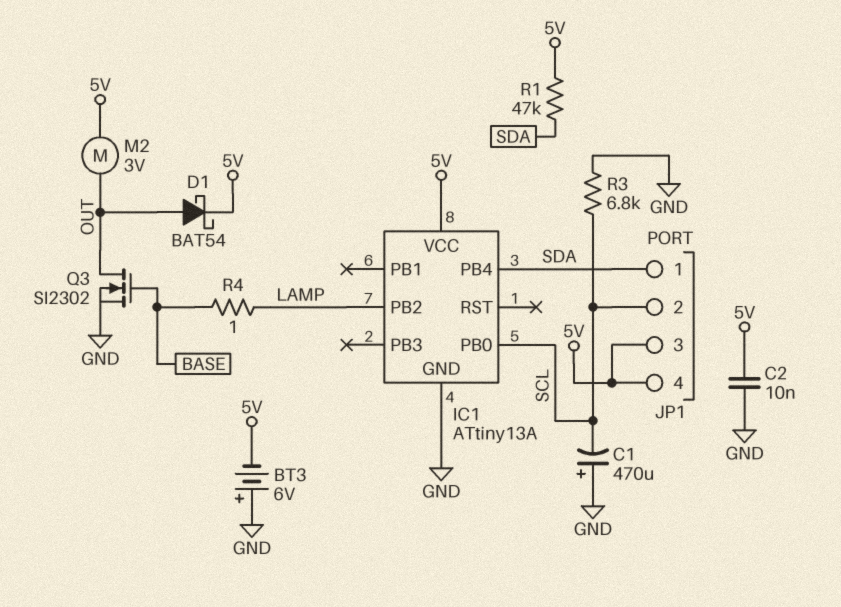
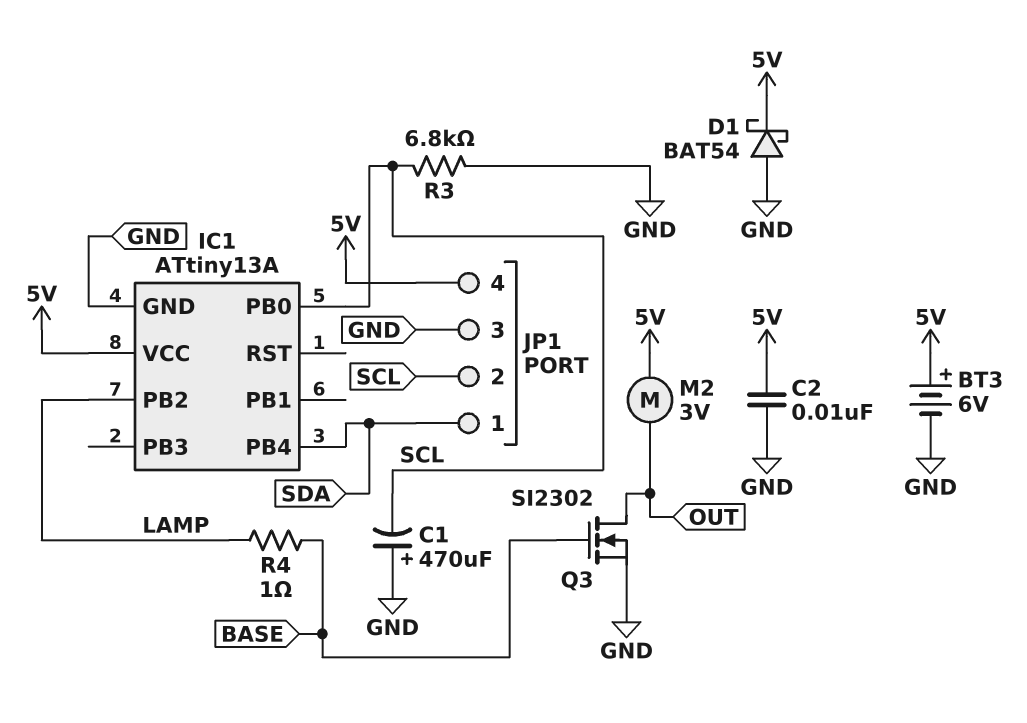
BT3: 6V (plus GND, minus 5V) -> 6V (plus 5V, minus GND)
D1: schottky BAT54 (A OUT, K 5V) -> schottky BAT54 (A GND, K 5V)
JP1 pin 3: 5V -> GND
R1: 47k (5V, SDA) -> none

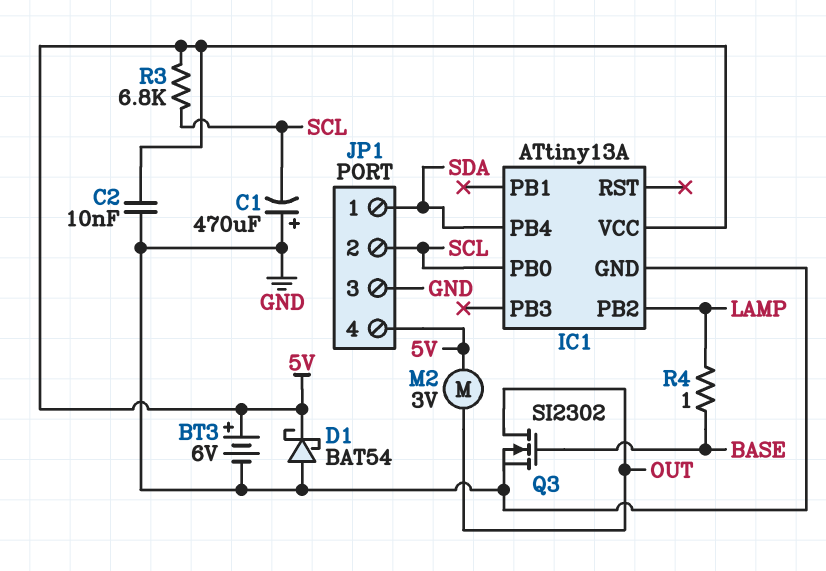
R3: 6.8k (GND, SCL) -> 6.8k (5V, SCL)

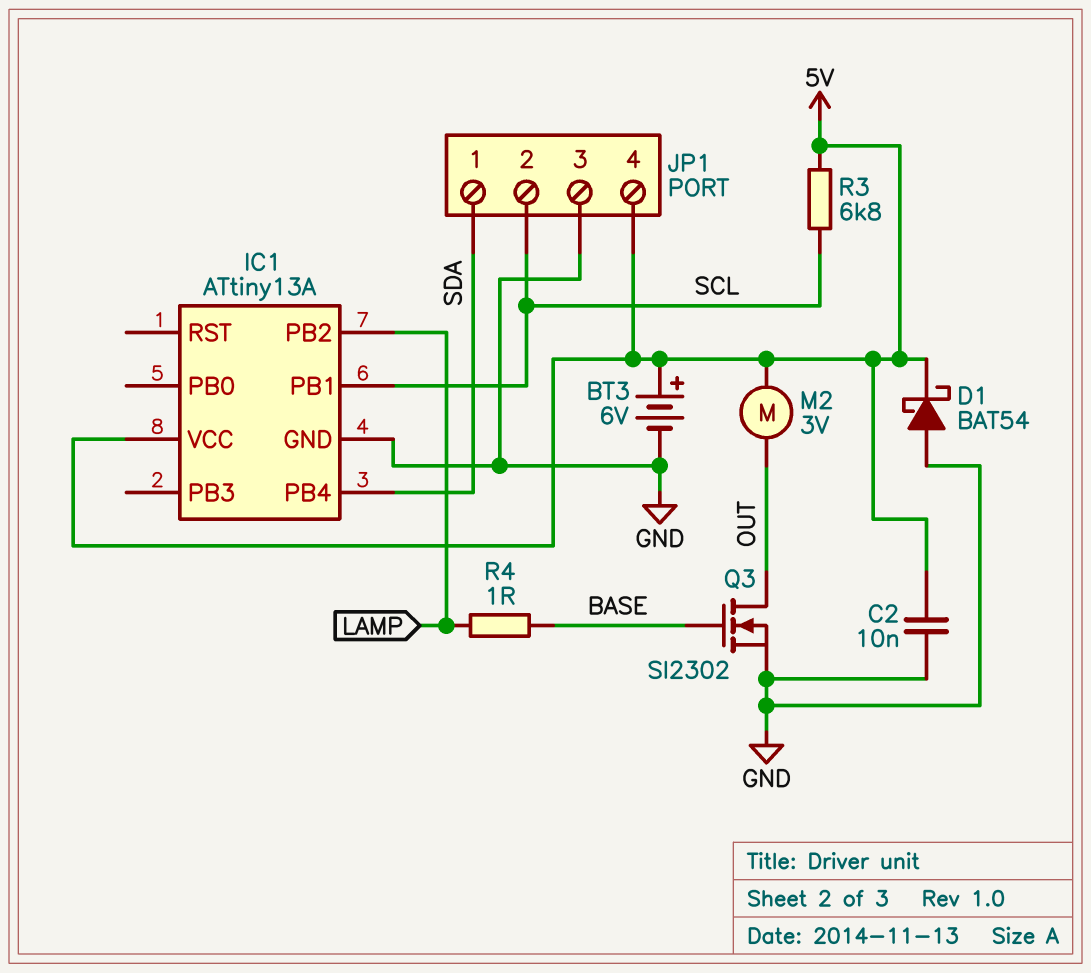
C1: 470uF (plus GND, minus SCL) -> none
IC1 pin PB0: SCL -> none
IC1 pin PB1: none -> SCL

